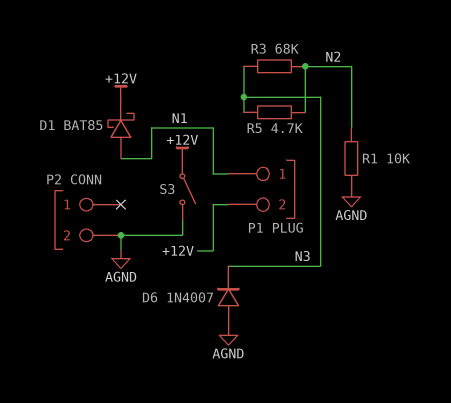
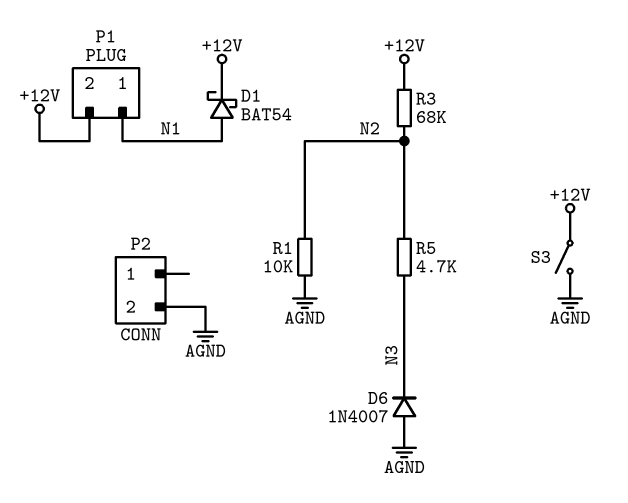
D1: schottky BAT85 (A N1, K +12V) -> schottky BAT54 (A N1, K +12V)
R3: 68k (N2, N3) -> 68k (+12V, N2)

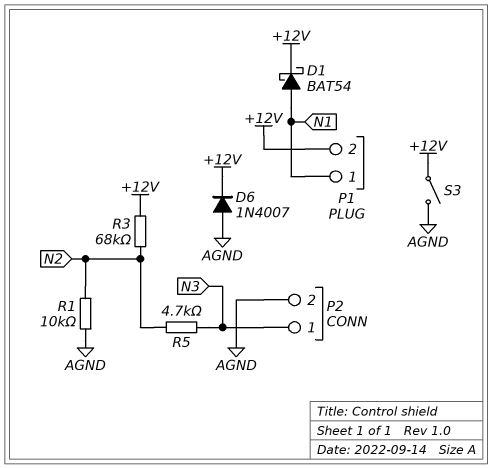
D6: diode 1N4007 (A AGND, K N3) -> diode 1N4007 (A AGND, K +12V)
P2 pin 1: none -> N3

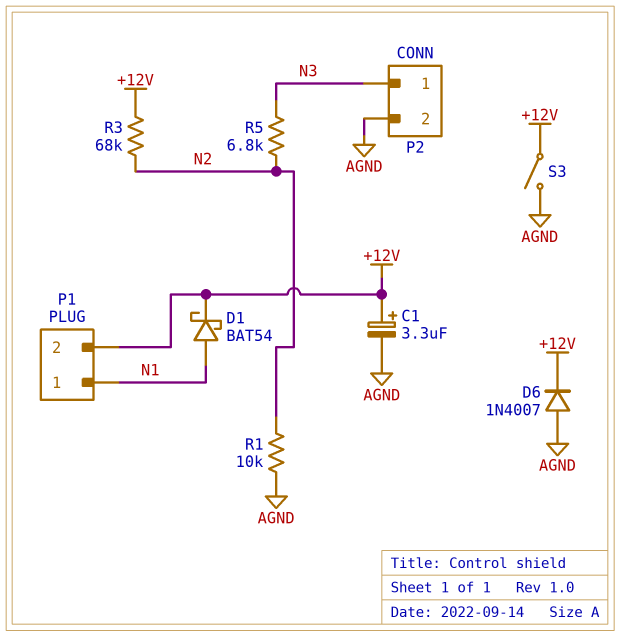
C1: none -> 3.3uF (plus +12V, minus AGND)
R5: 4.7k (N2, N3) -> 6.8k (N2, N3)

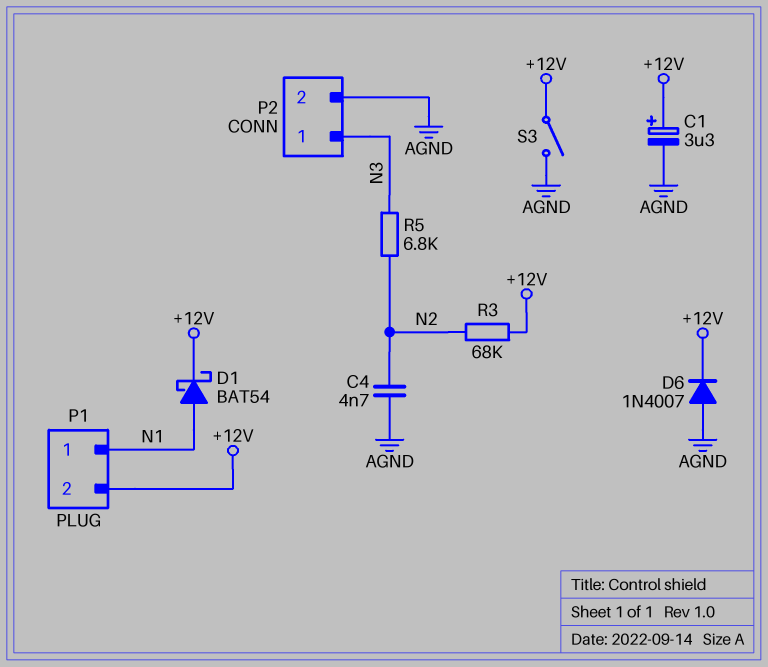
C4: none -> 4.7nF (AGND, N2)
R1: 10k (AGND, N2) -> none

